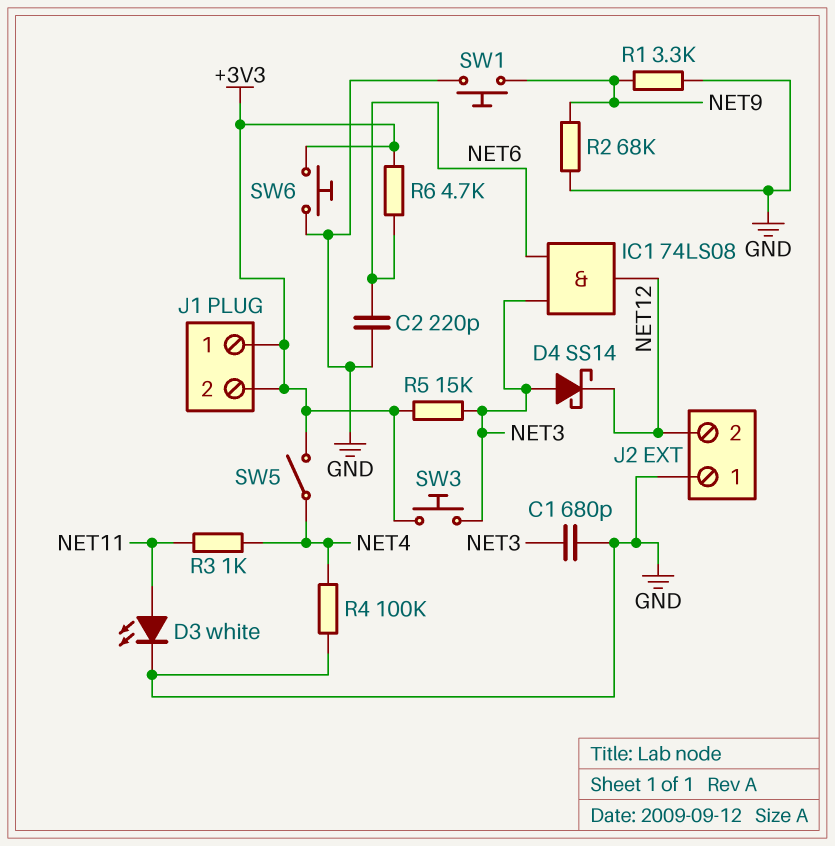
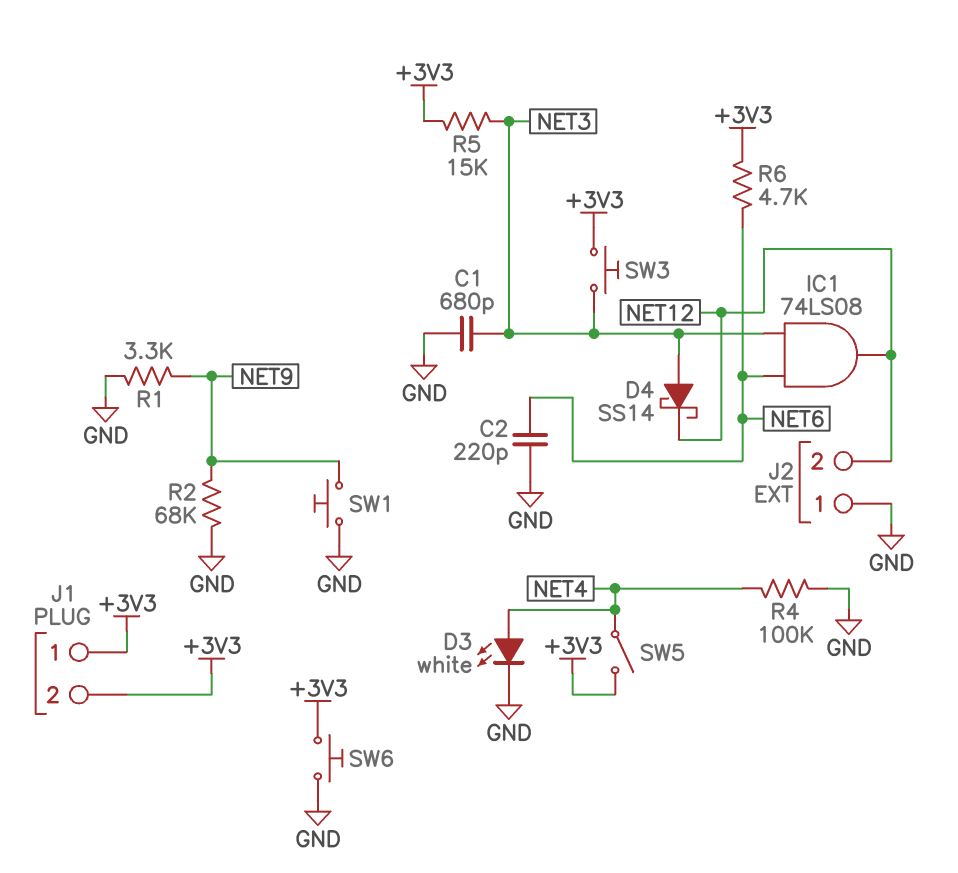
D3: LED white (A NET11, K GND) -> LED white (A NET4, K GND)
R3: 1k (NET4, NET11) -> none

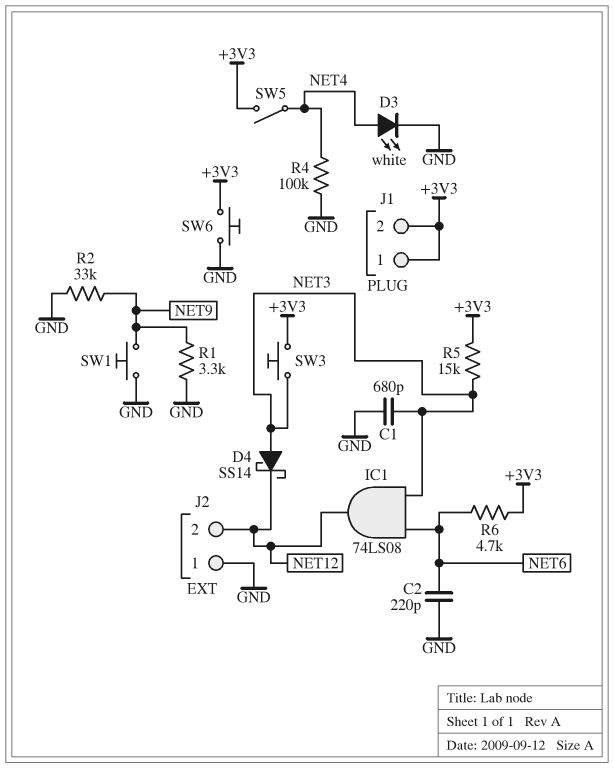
R2: 68k (GND, NET9) -> 33k (GND, NET9)

